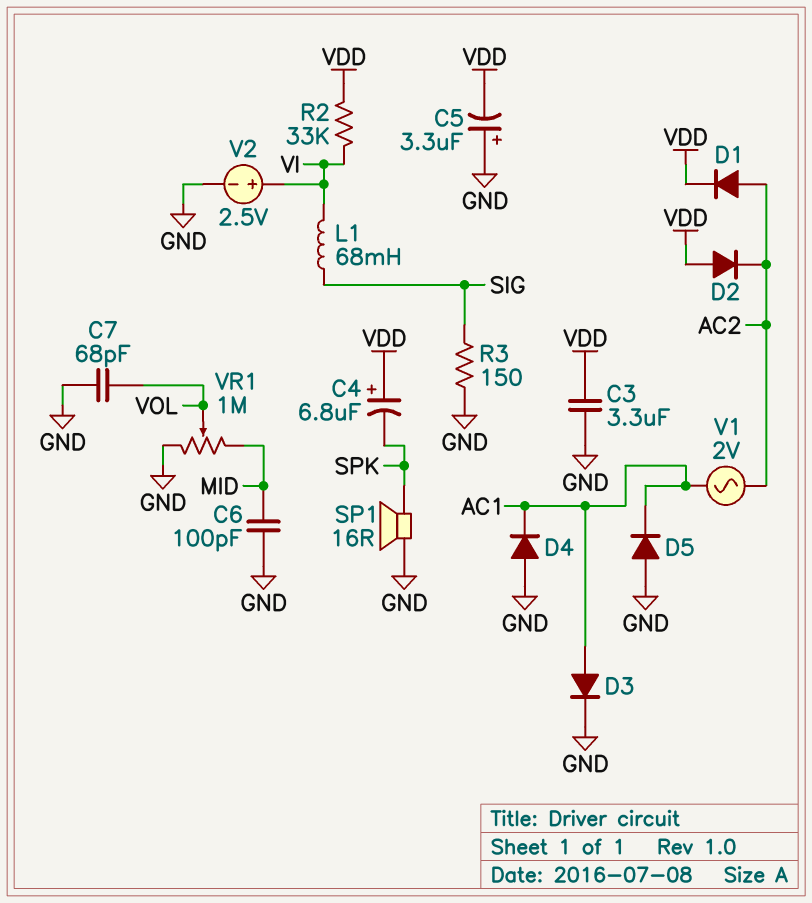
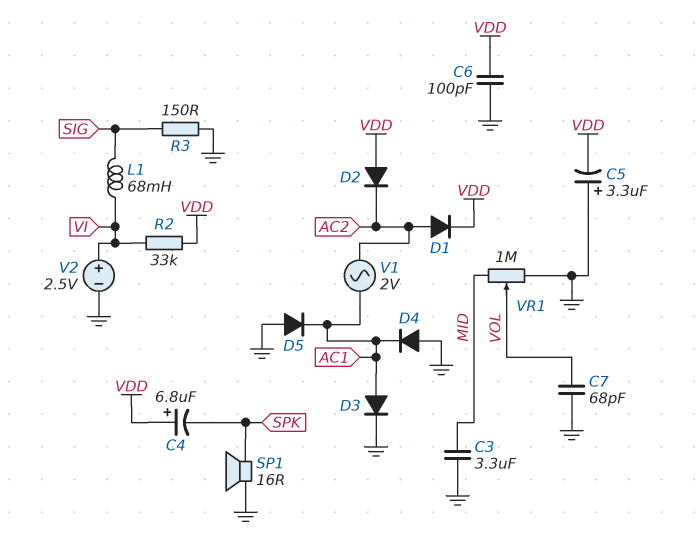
C3: 3.3uF (GND, VDD) -> 3.3uF (GND, MID)
C6: 100pF (GND, MID) -> 100pF (GND, VDD)

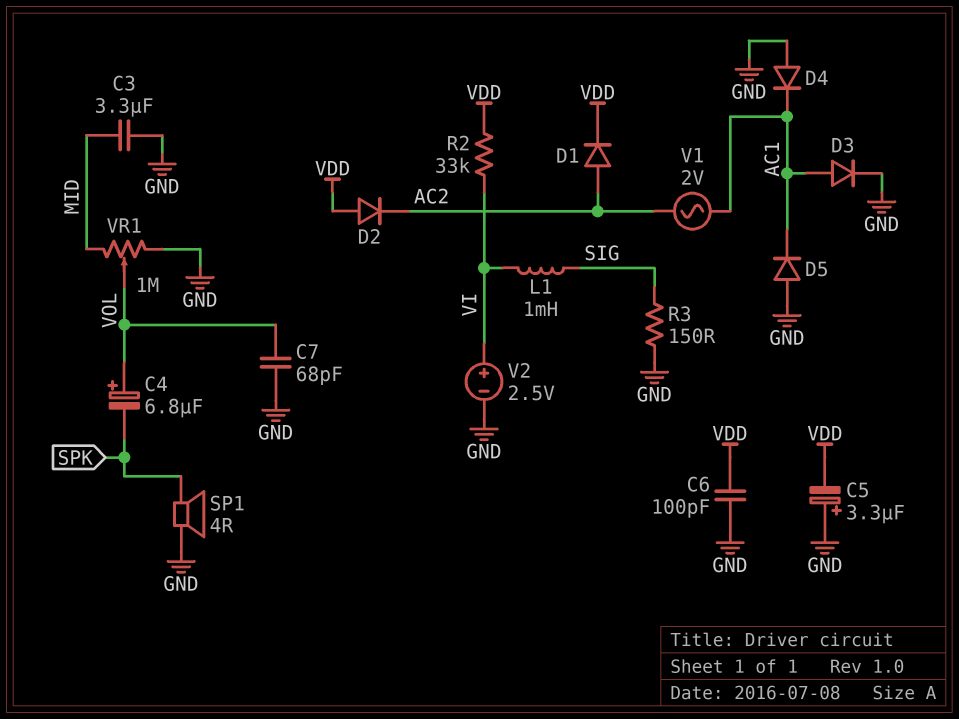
C4: 6.8uF (plus VDD, minus SPK) -> 6.8uF (plus VOL, minus SPK)
L1: 68mH (SIG, VI) -> 1mH (SIG, VI)
SP1: speaker 16R (GND, SPK) -> speaker 4R (GND, SPK)

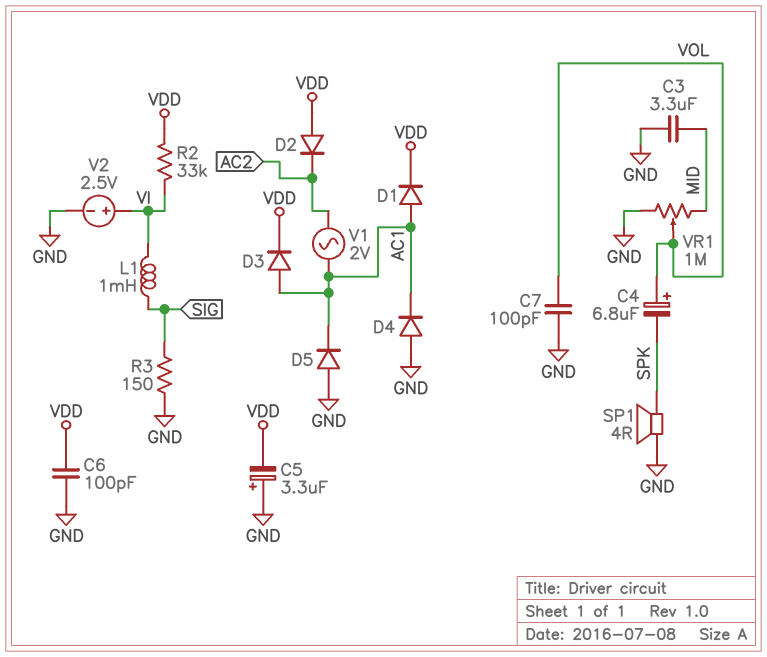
C7: 68pF (GND, VOL) -> 100pF (GND, VOL)
D1: diode (A AC2, K VDD) -> diode (A AC1, K VDD)
D3: diode (A AC1, K GND) -> diode (A AC1, K VDD)

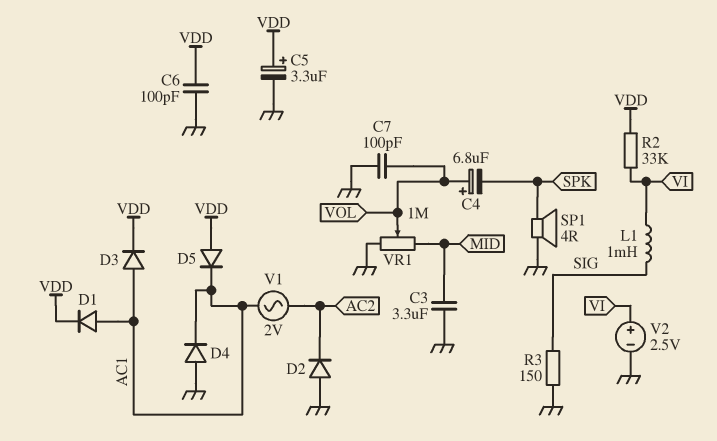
C5: 3.3uF (plus GND, minus VDD) -> 3.3uF (plus VDD, minus GND)
D2: diode (A VDD, K AC2) -> diode (A GND, K AC2)
D5: diode (A GND, K AC1) -> diode (A VDD, K AC1)

